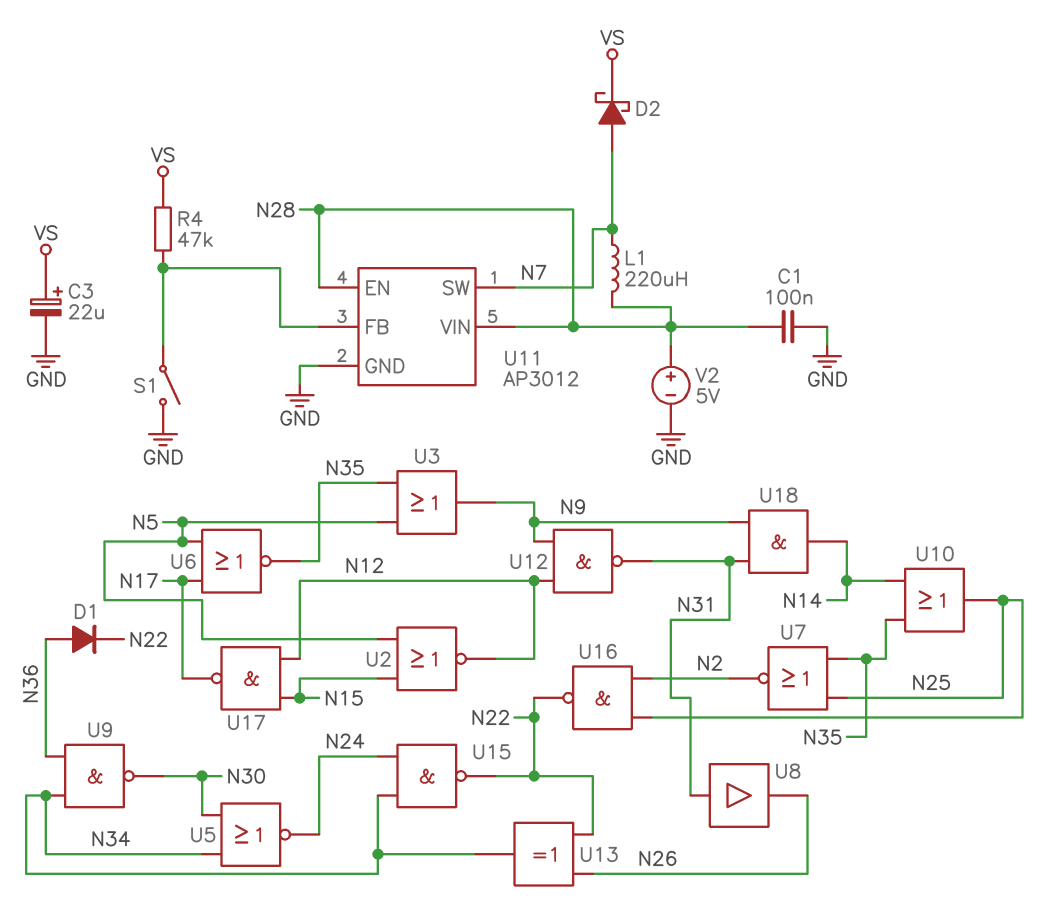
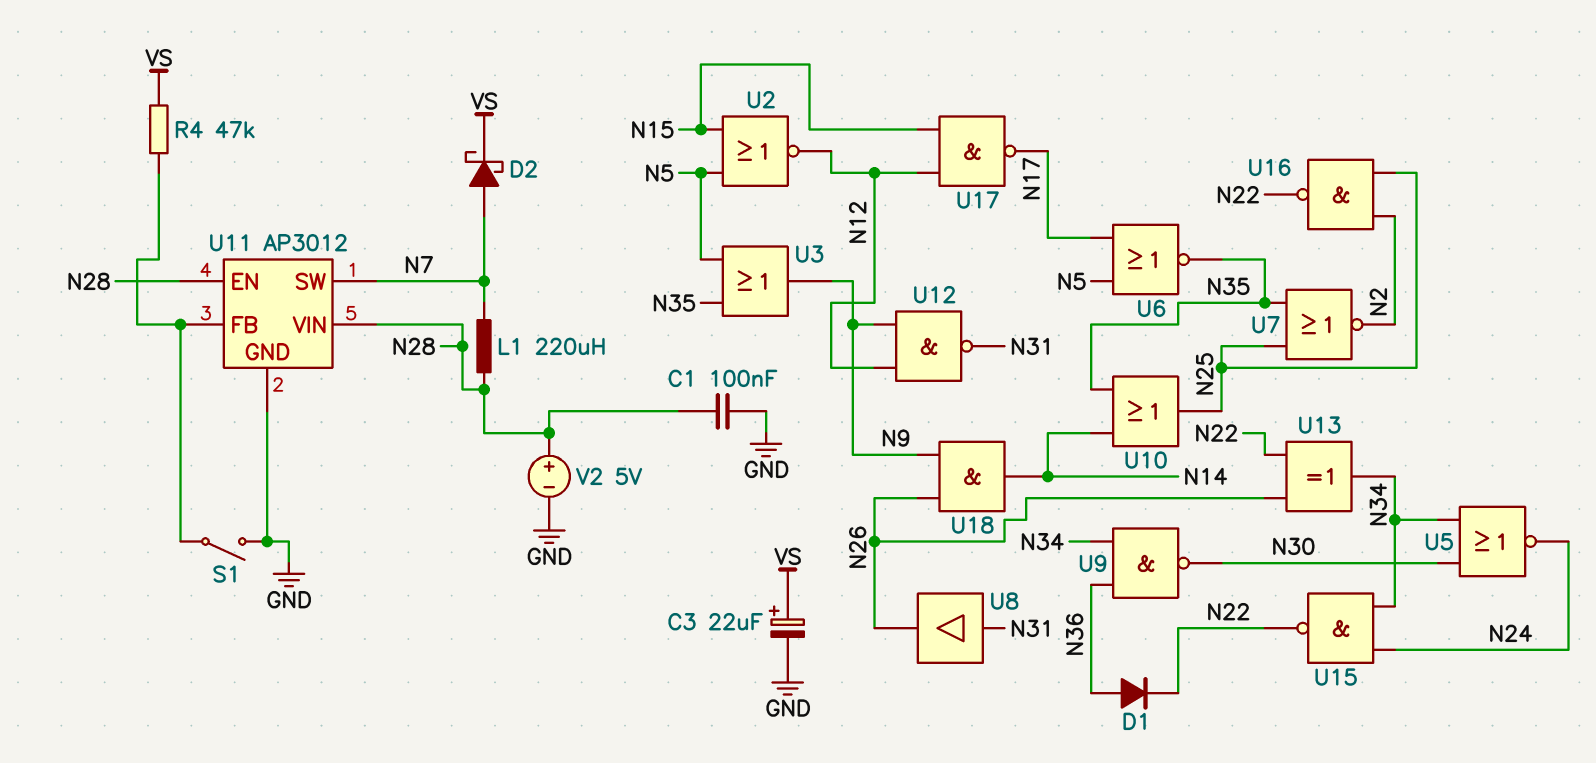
U18: AND (in N9, in N31, out N14) -> AND (in N9, in N26, out N14)

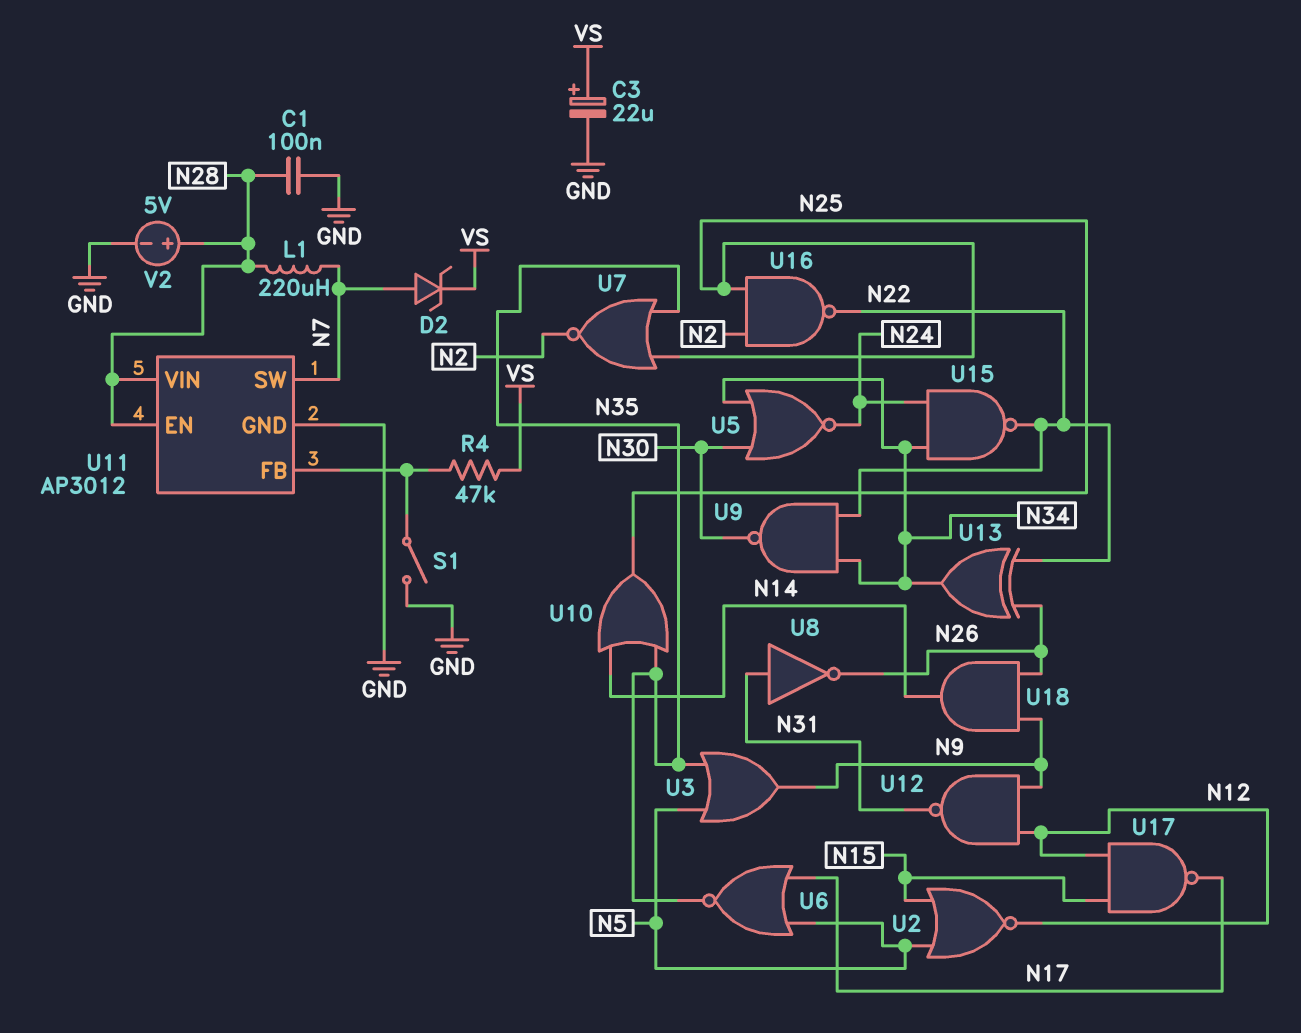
D1: diode (A N36, K N22) -> none
D2: schottky (A N7, K VS) -> zener (A N7, K VS)
U8: buffer (in N31, out N26) -> NOT (in N31, out N26)
U9: NAND (in N34, in N36, out N30) -> NAND (in N22, in N34, out N30)

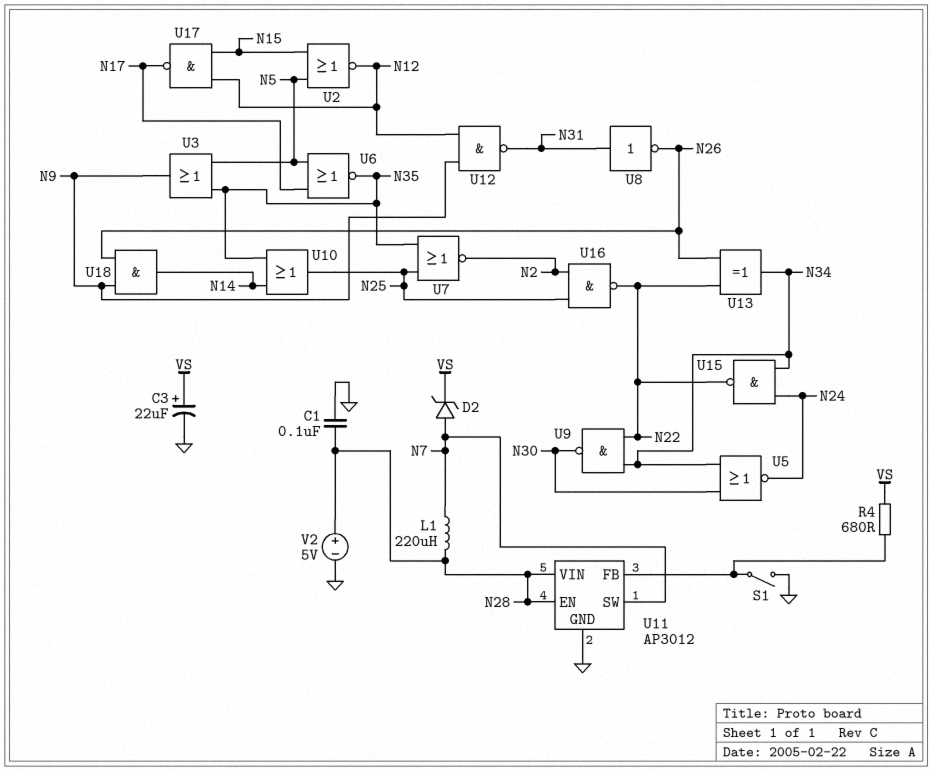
R4: 47k (U11/FB, VS) -> 680 (U11/FB, VS)

